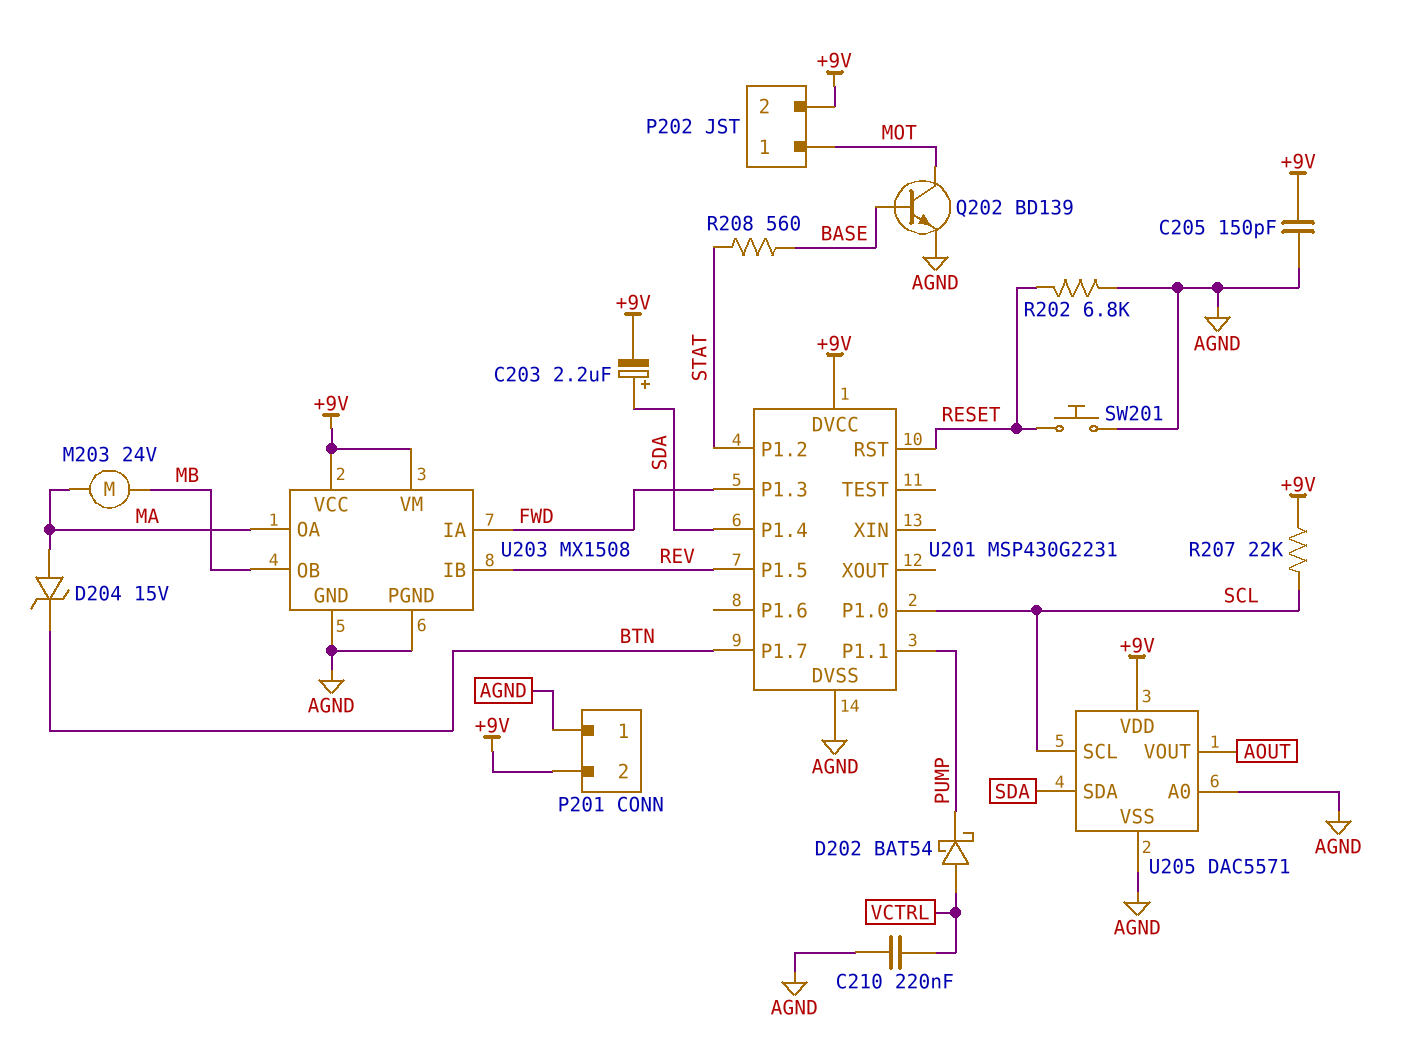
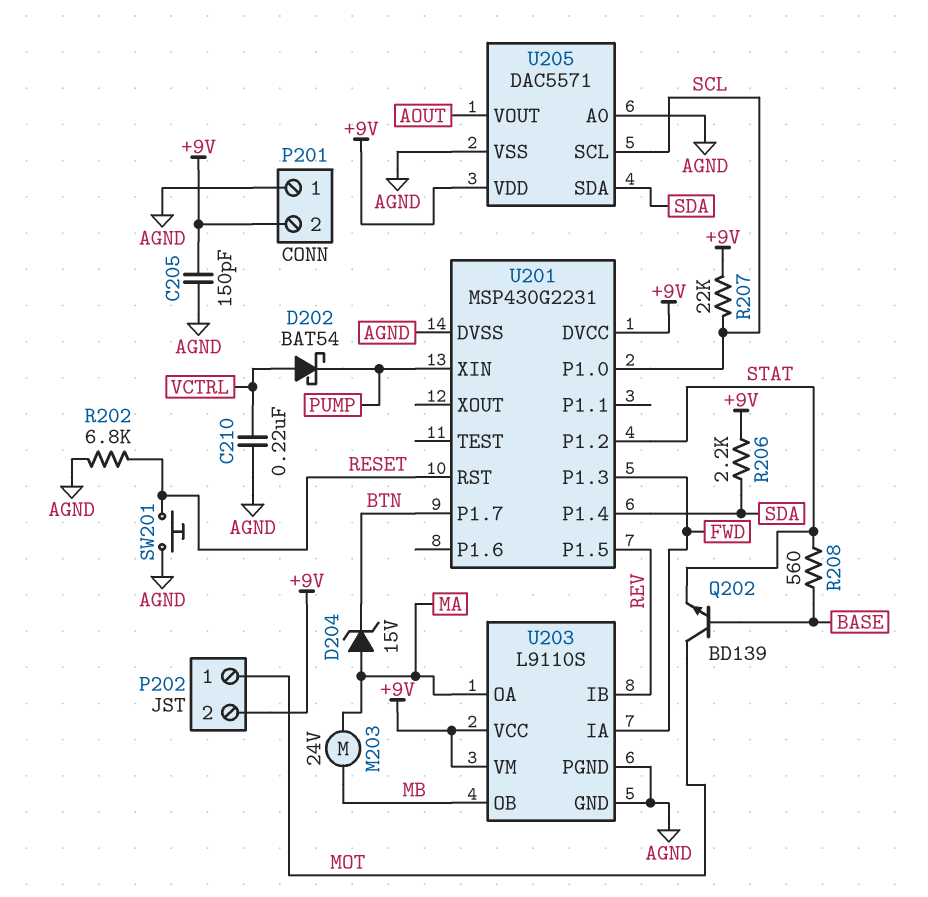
C203: 2.2uF (plus SDA, minus +9V) -> none
Q202: NPN BD139 (B BASE, C MOT, E AGND) -> NPN BD139 (B BASE, C MOT, E STAT)
R206: none -> 2.2k (+9V, SDA)
U201 pin P1.1: PUMP -> none
U201 pin XIN: none -> PUMP
U203: MX1508 -> L9110S

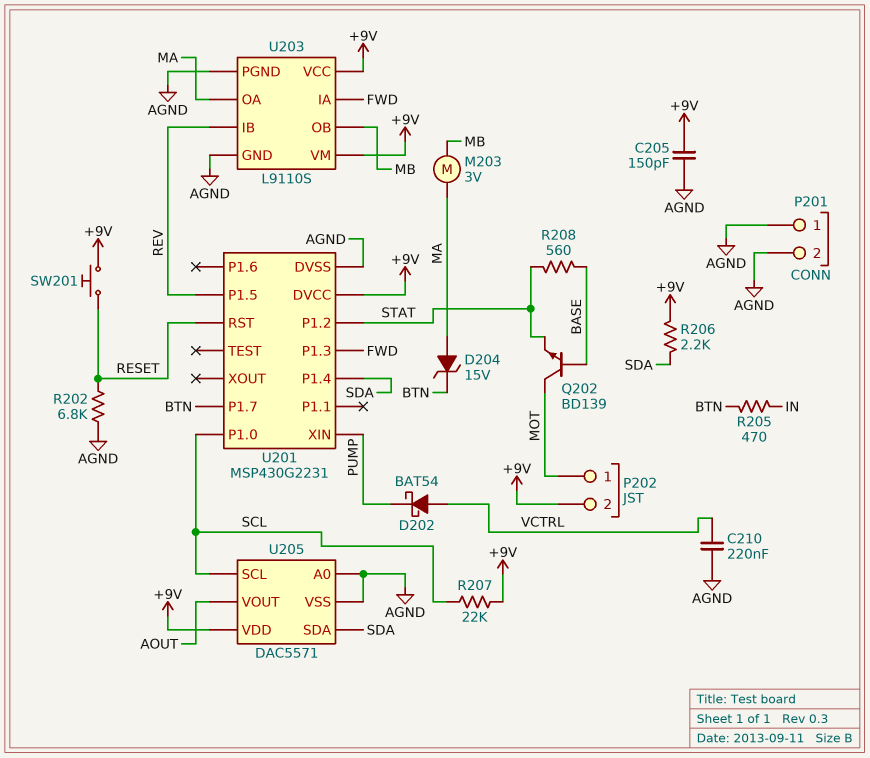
M203: motor 24V (MA, MB) -> motor 3V (MA, MB)
P201 pin 2: +9V -> AGND
R205: none -> 470 (BTN, IN)
SW201: button (AGND, RESET) -> button (+9V, RESET)

